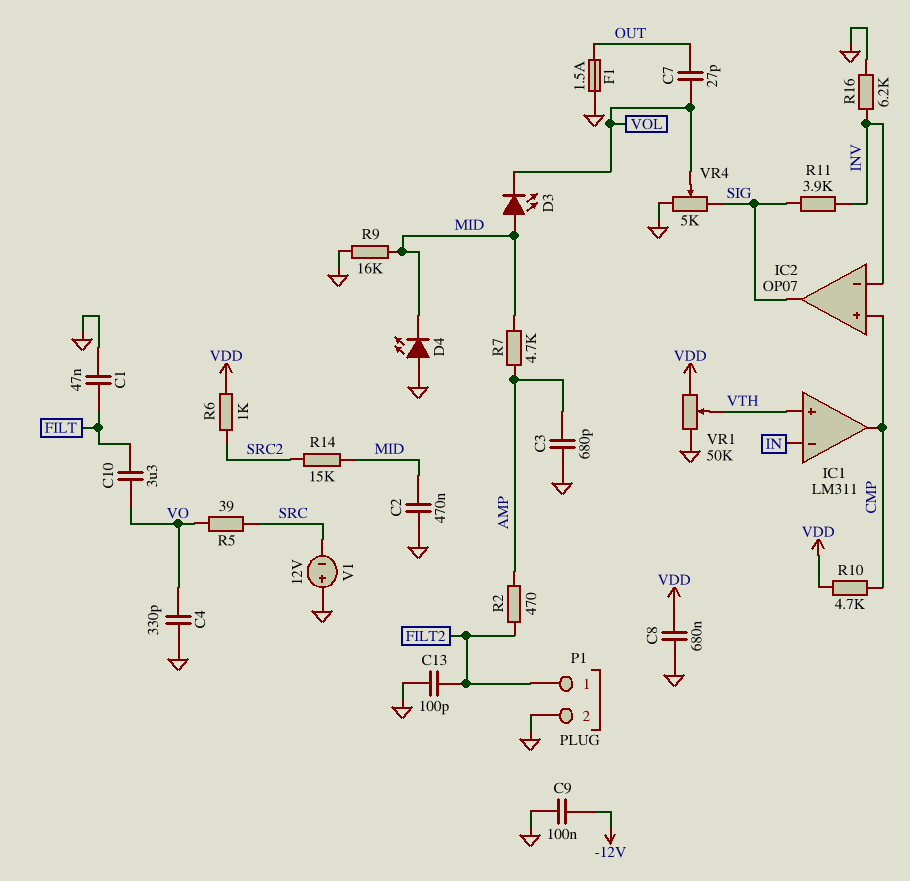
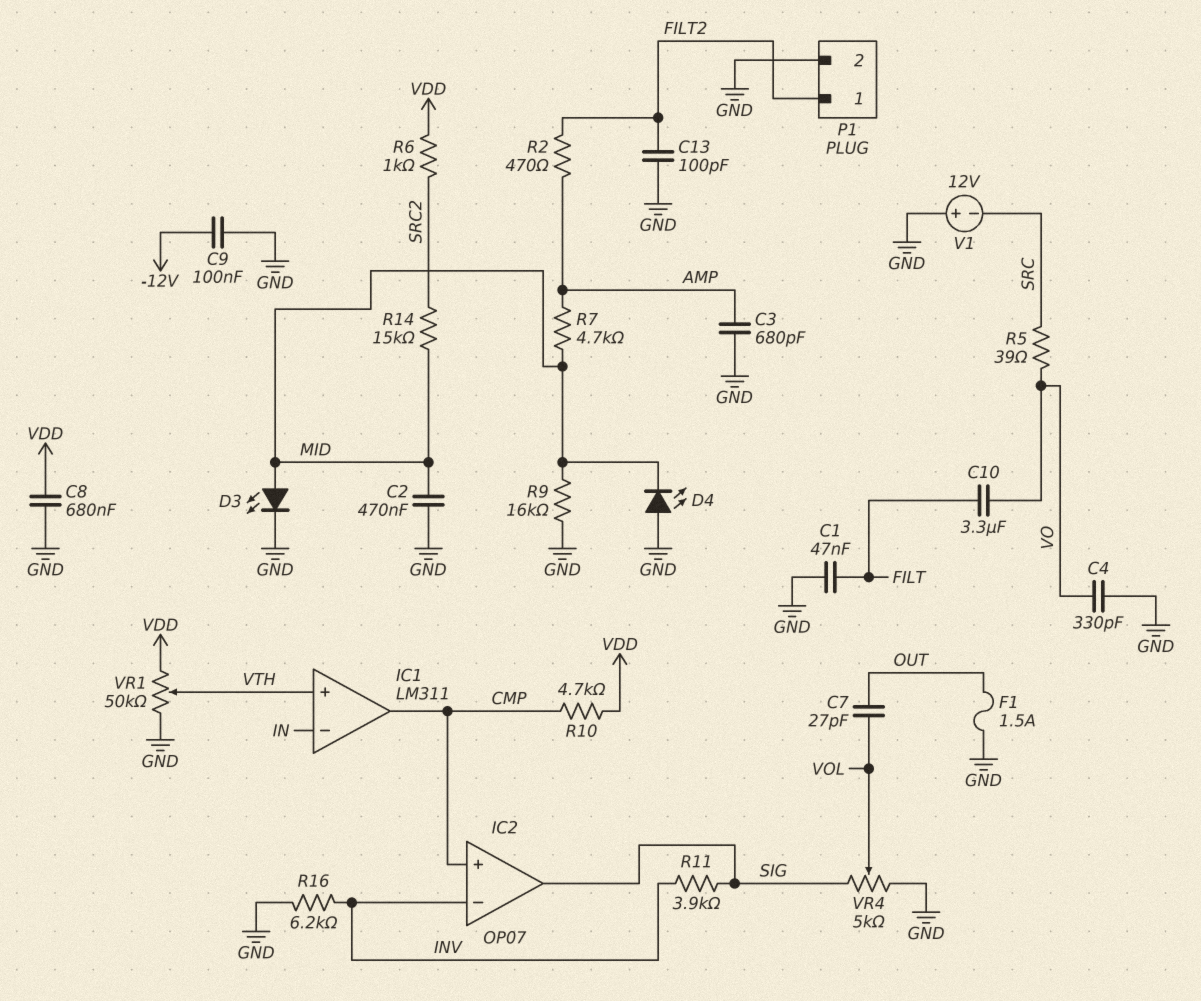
D3: LED (A MID, K VOL) -> LED (A MID, K GND)

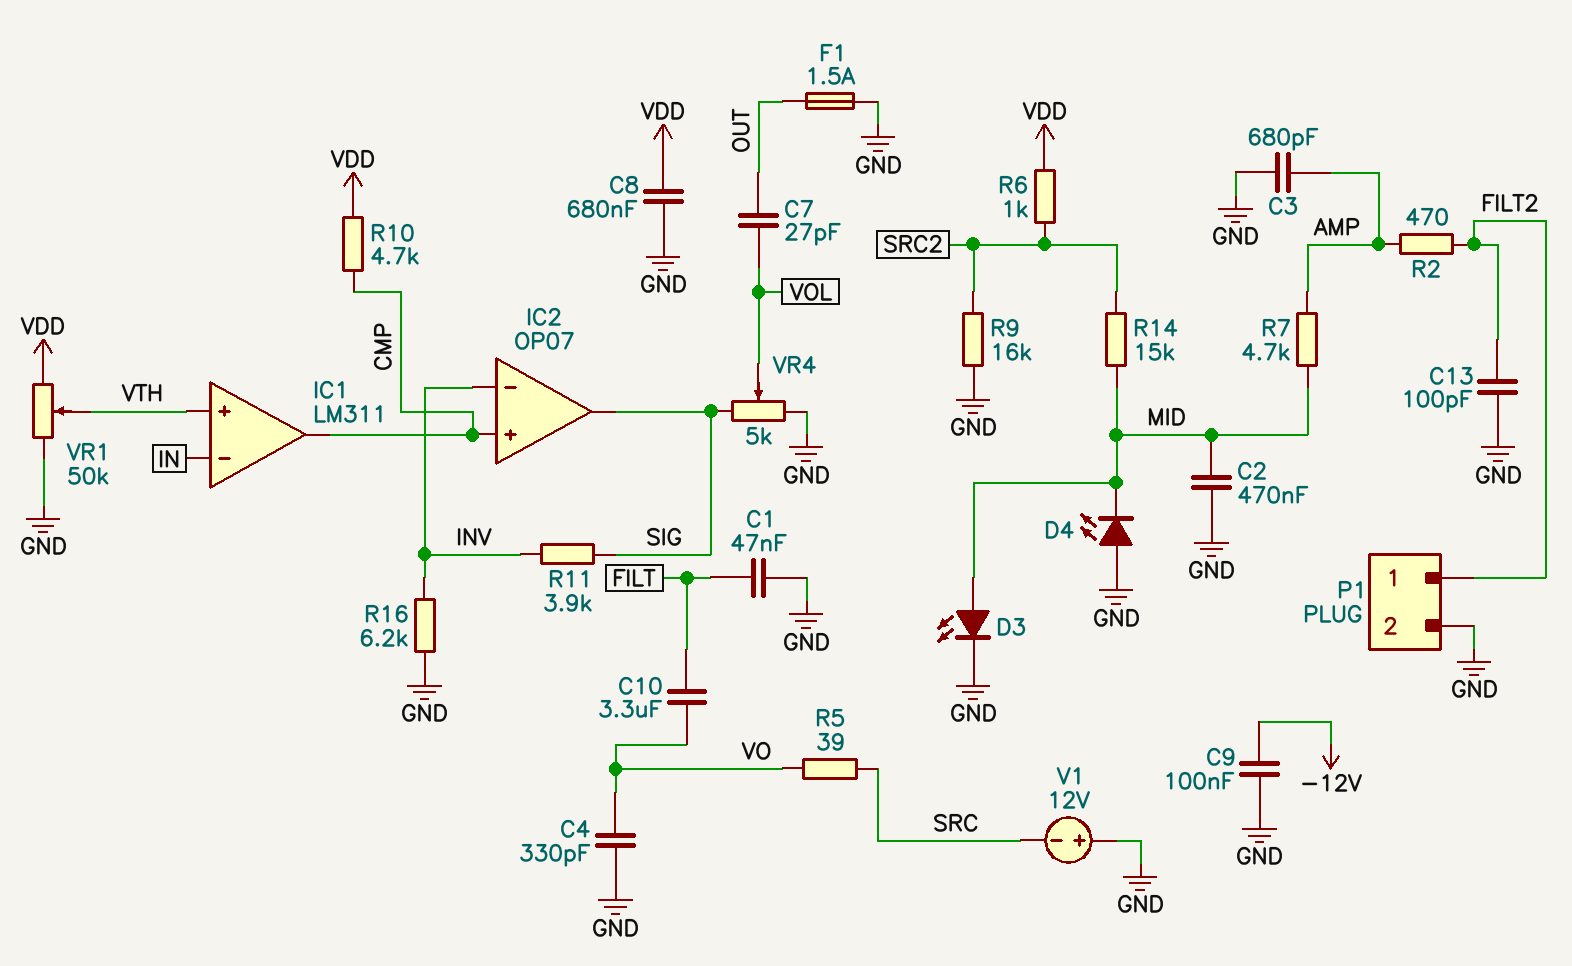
R9: 16k (GND, MID) -> 16k (GND, SRC2)

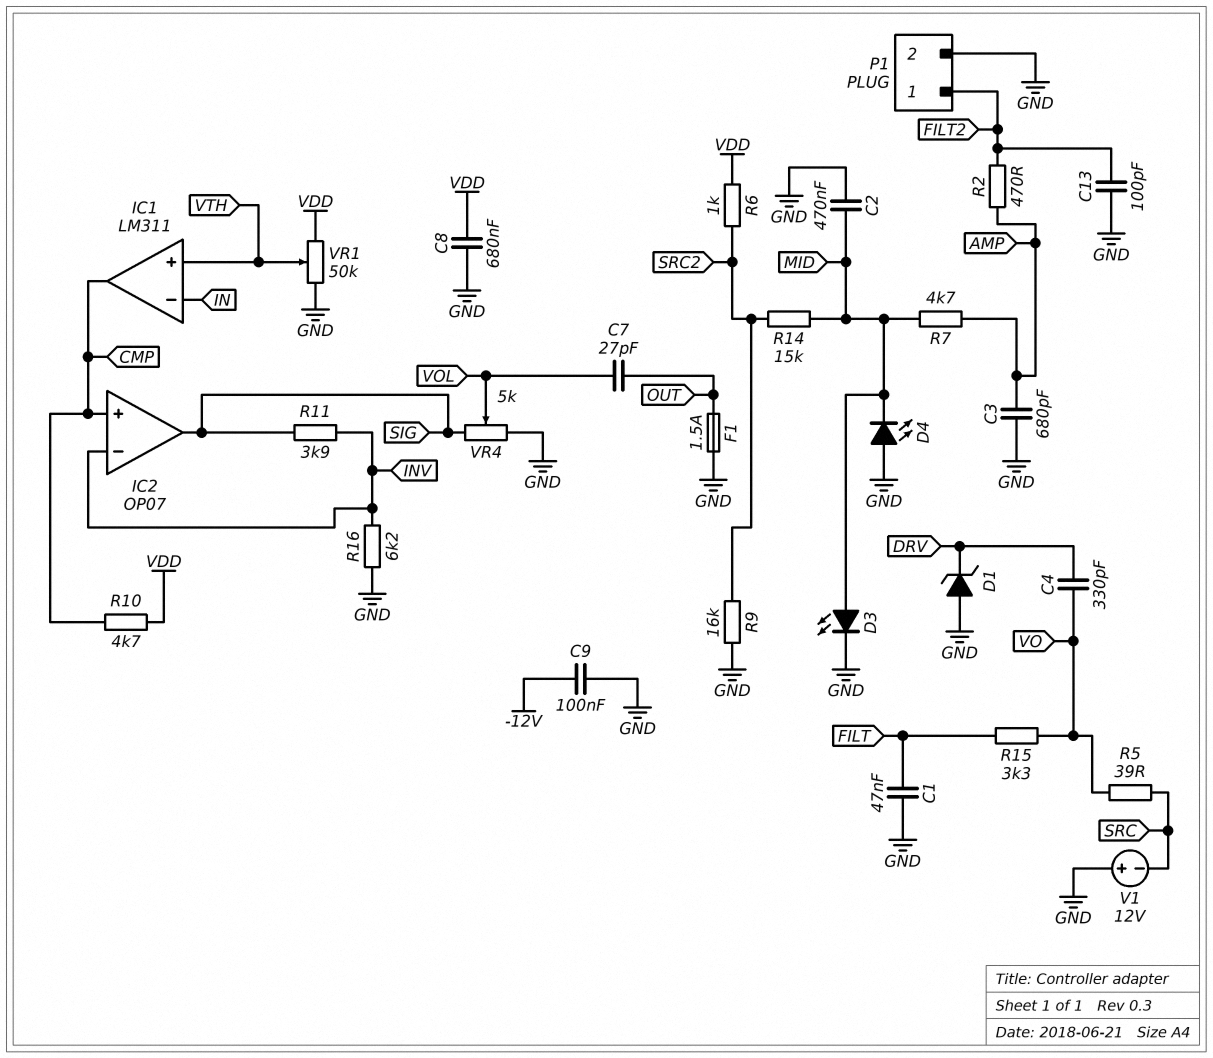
C4: 330pF (GND, VO) -> 330pF (DRV, VO)
C10: 3.3uF (FILT, VO) -> none
D1: none -> zener (A GND, K DRV)
R15: none -> 3.3k (FILT, VO)

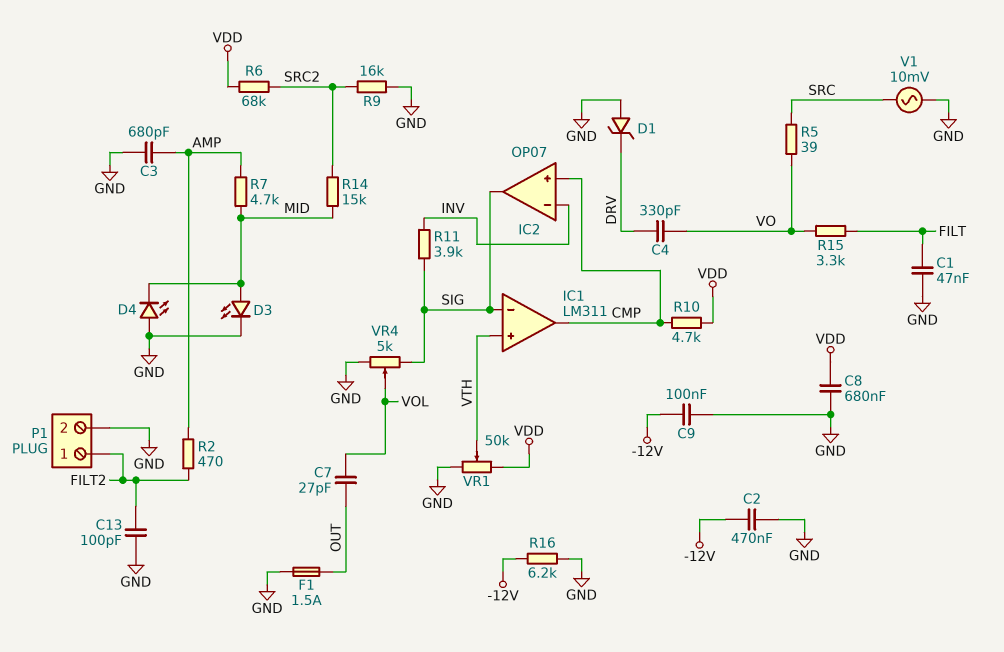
C2: 470nF (GND, MID) -> 470nF (-12V, GND)
IC1 pin in-: IN -> SIG
R6: 1k (SRC2, VDD) -> 68k (SRC2, VDD)
R16: 6.2k (GND, INV) -> 6.2k (-12V, GND)
V1: 12V (plus GND, minus SRC) -> AC 10mV (GND, SRC)

